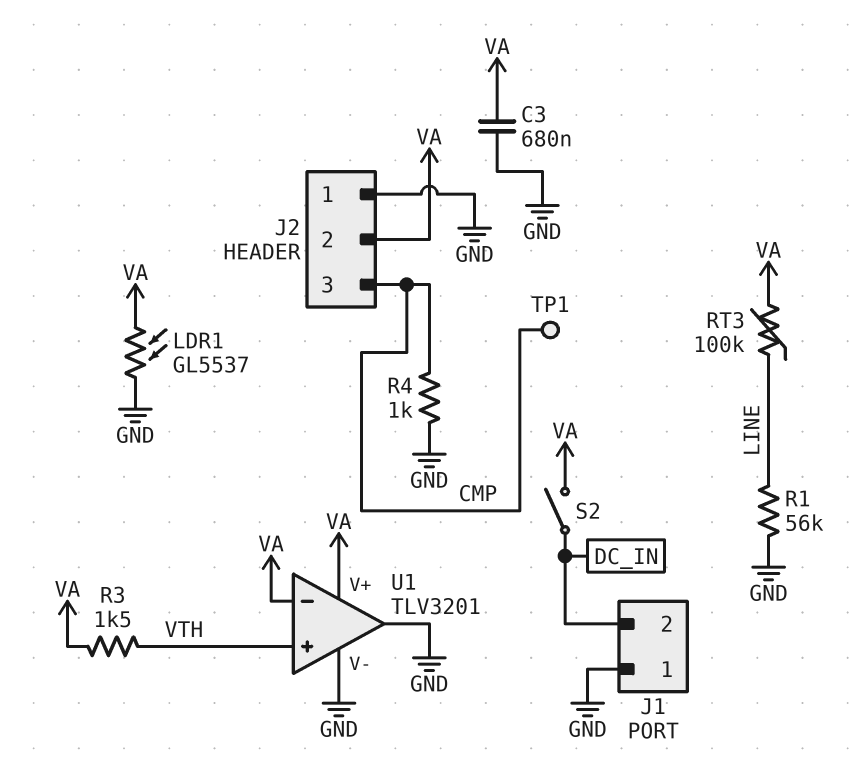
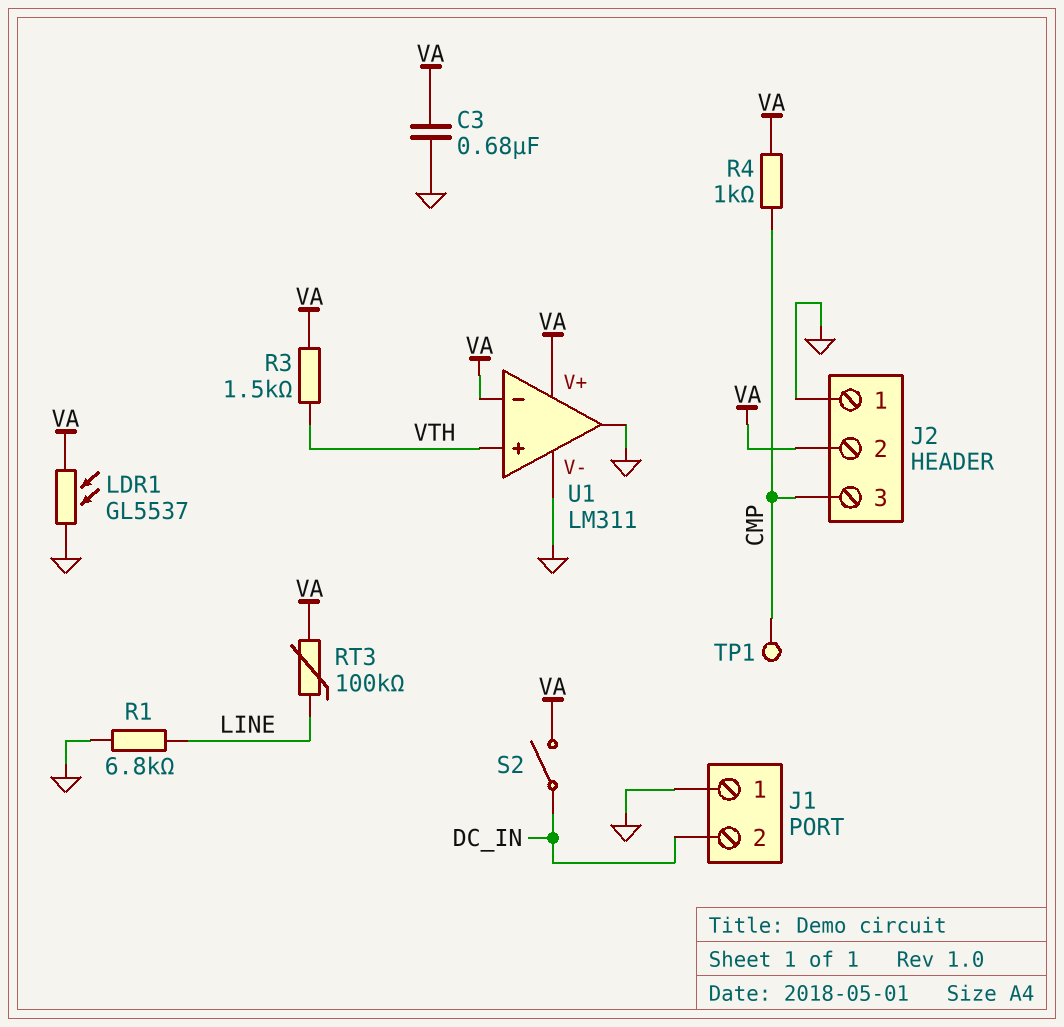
R1: 56k (GND, LINE) -> 6.8k (GND, LINE)
R4: 1k (CMP, GND) -> 1k (CMP, VA)
U1: TLV3201 -> LM311

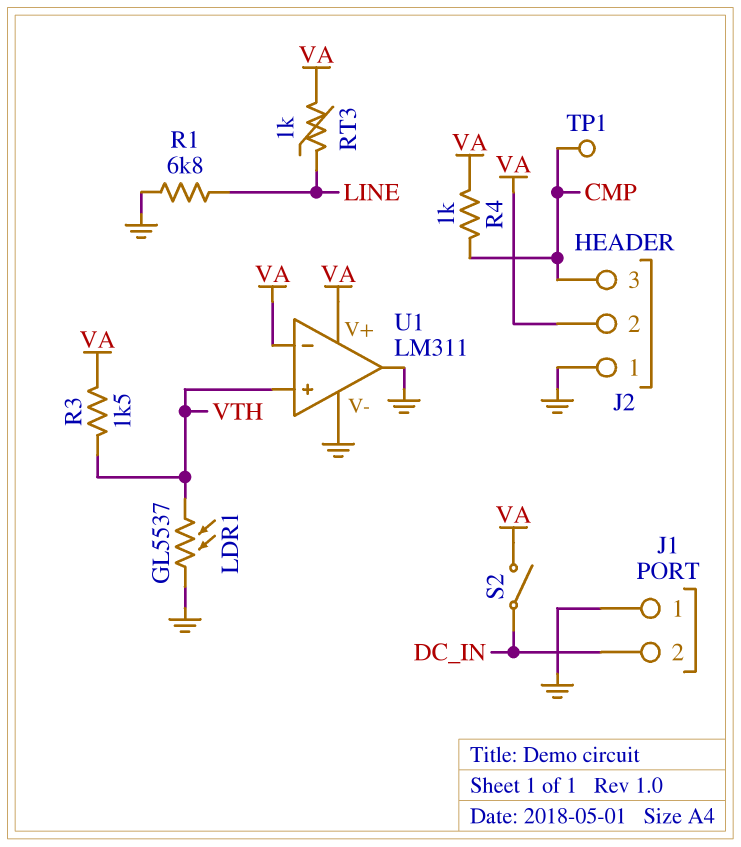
C3: 680nF (GND, VA) -> none
LDR1: GL5537 (GND, VA) -> GL5537 (GND, VTH)
RT3: 100k (LINE, VA) -> 1k (LINE, VA)

